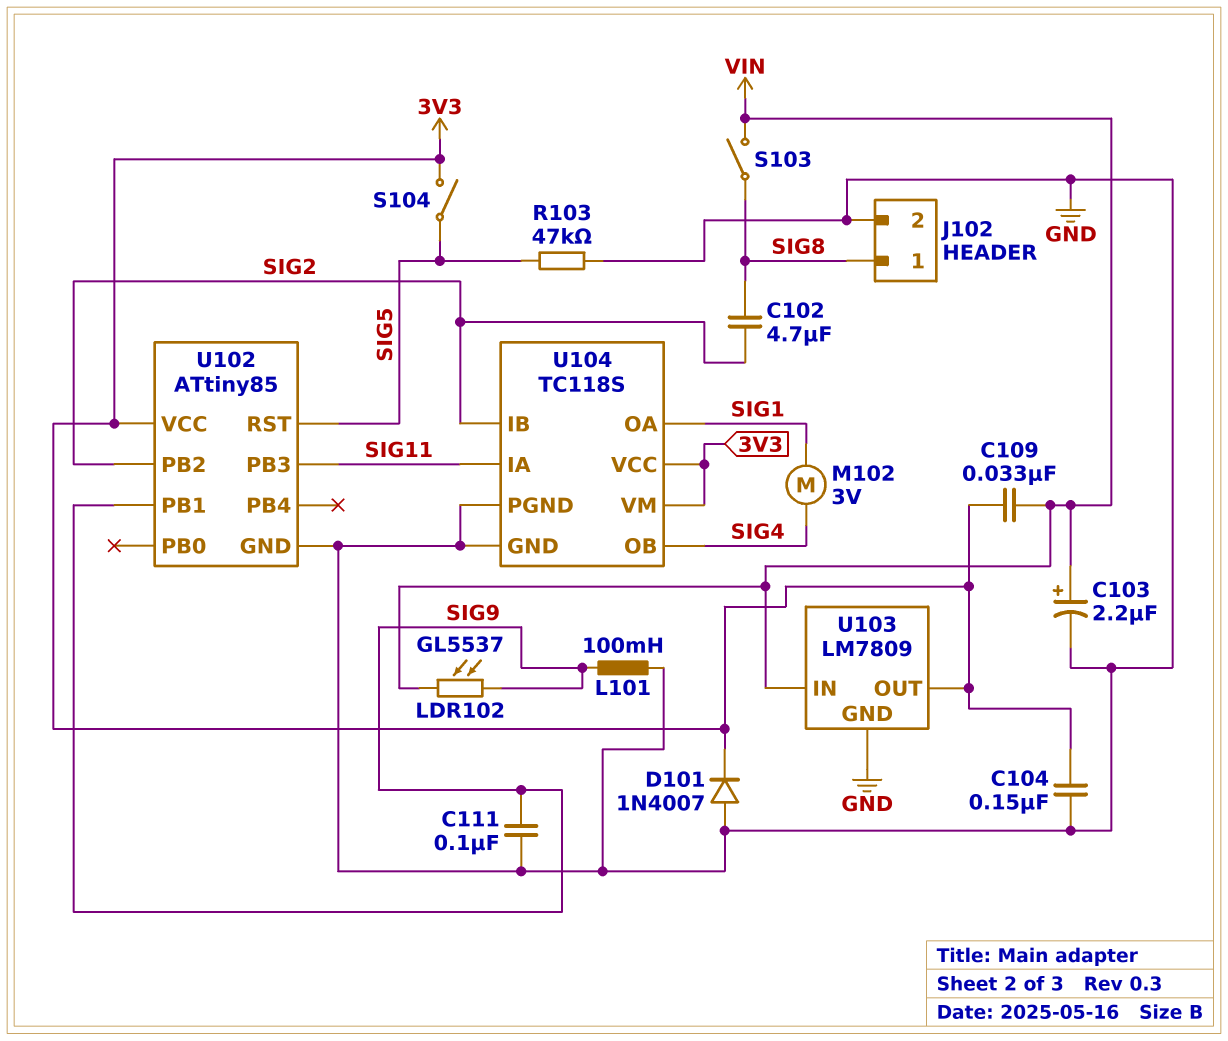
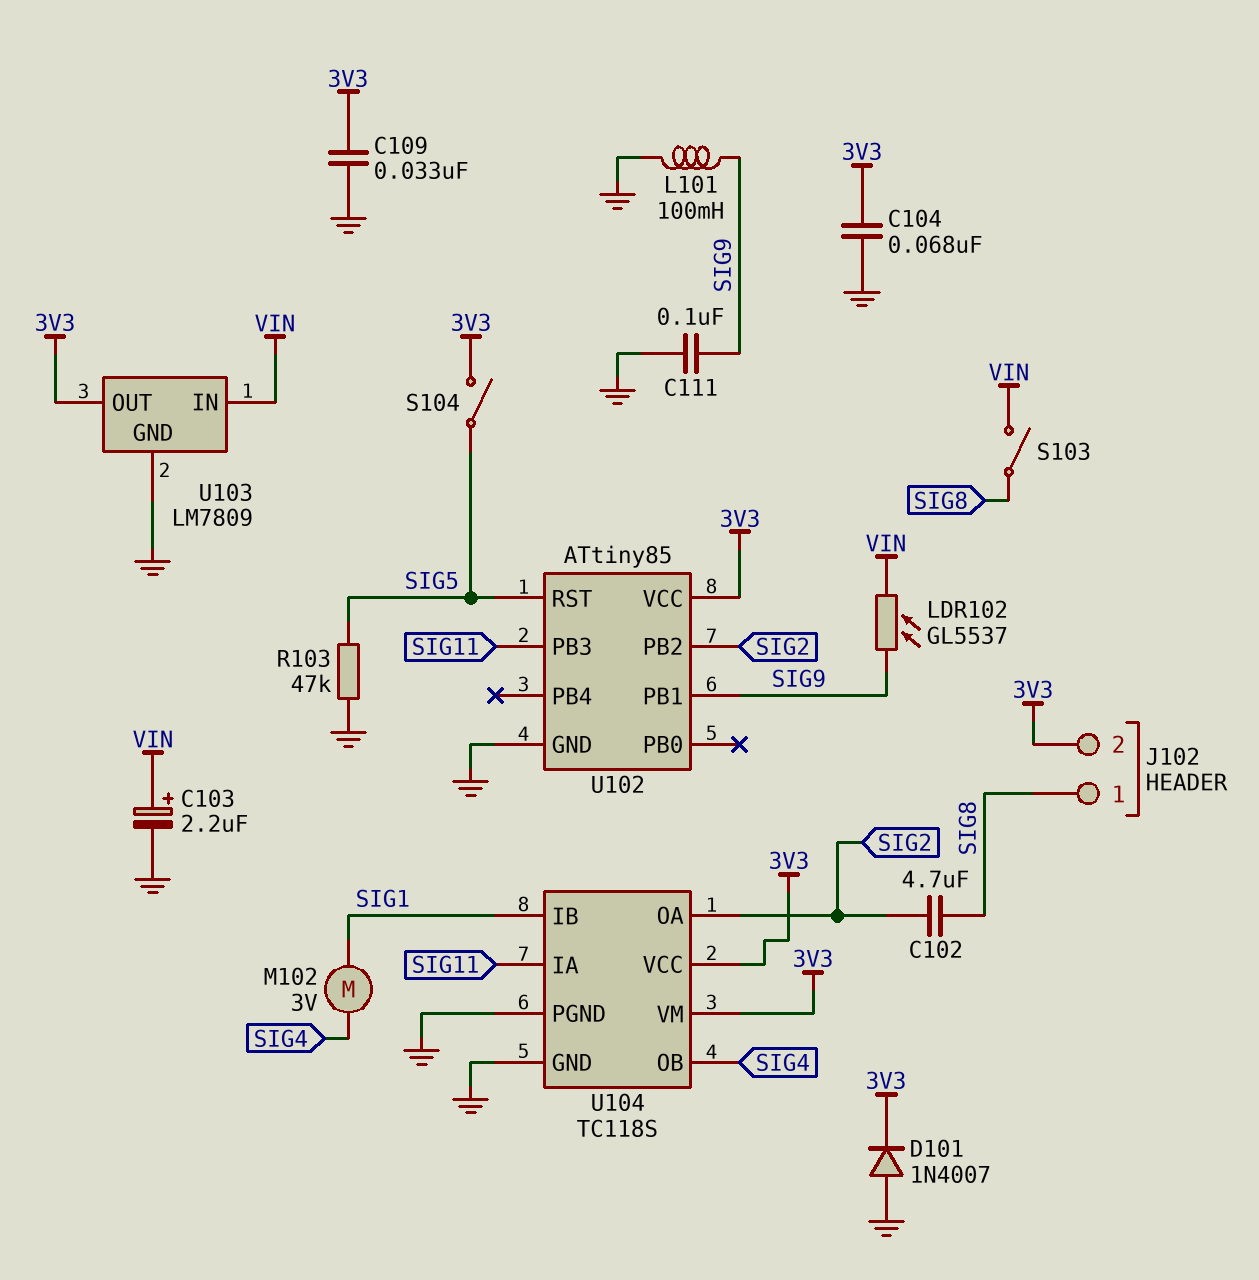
C104: 150nF (3V3, GND) -> 68nF (3V3, GND)
C109: 33nF (3V3, VIN) -> 33nF (3V3, GND)
J102 pin 2: GND -> 3V3
U104 pin IB: SIG2 -> SIG1
U104 pin OA: SIG1 -> SIG2

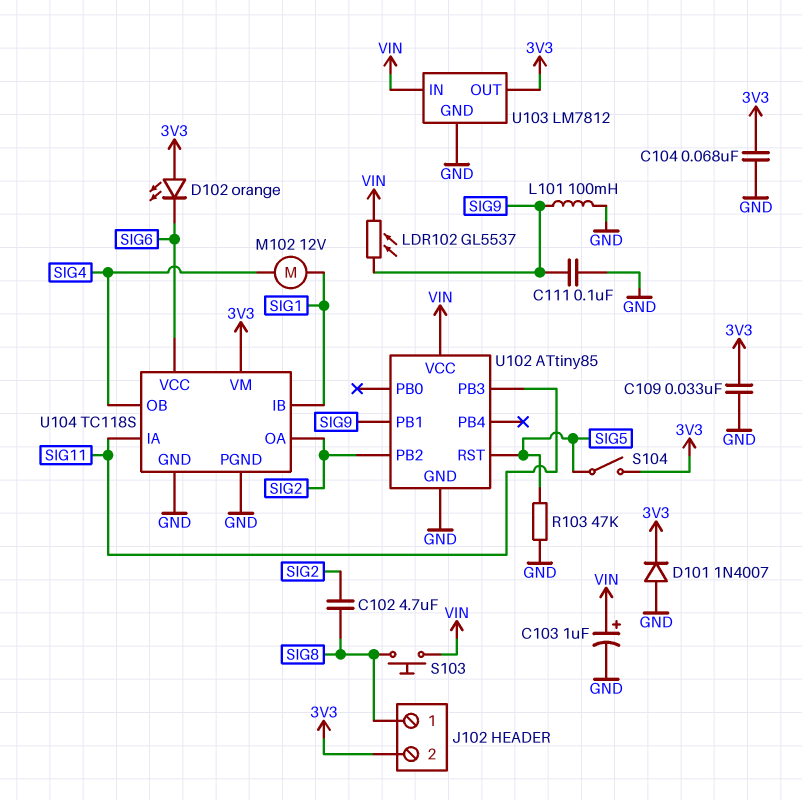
C103: 2.2uF (plus VIN, minus GND) -> 1uF (plus VIN, minus GND)
D102: none -> LED orange (A 3V3, K SIG6)
M102: motor 3V (SIG1, SIG4) -> motor 12V (SIG1, SIG4)
S103: switch (SIG8, VIN) -> button (SIG8, VIN)
U102 pin VCC: 3V3 -> VIN
U103: LM7809 -> LM7812
U104 pin VCC: 3V3 -> SIG6

